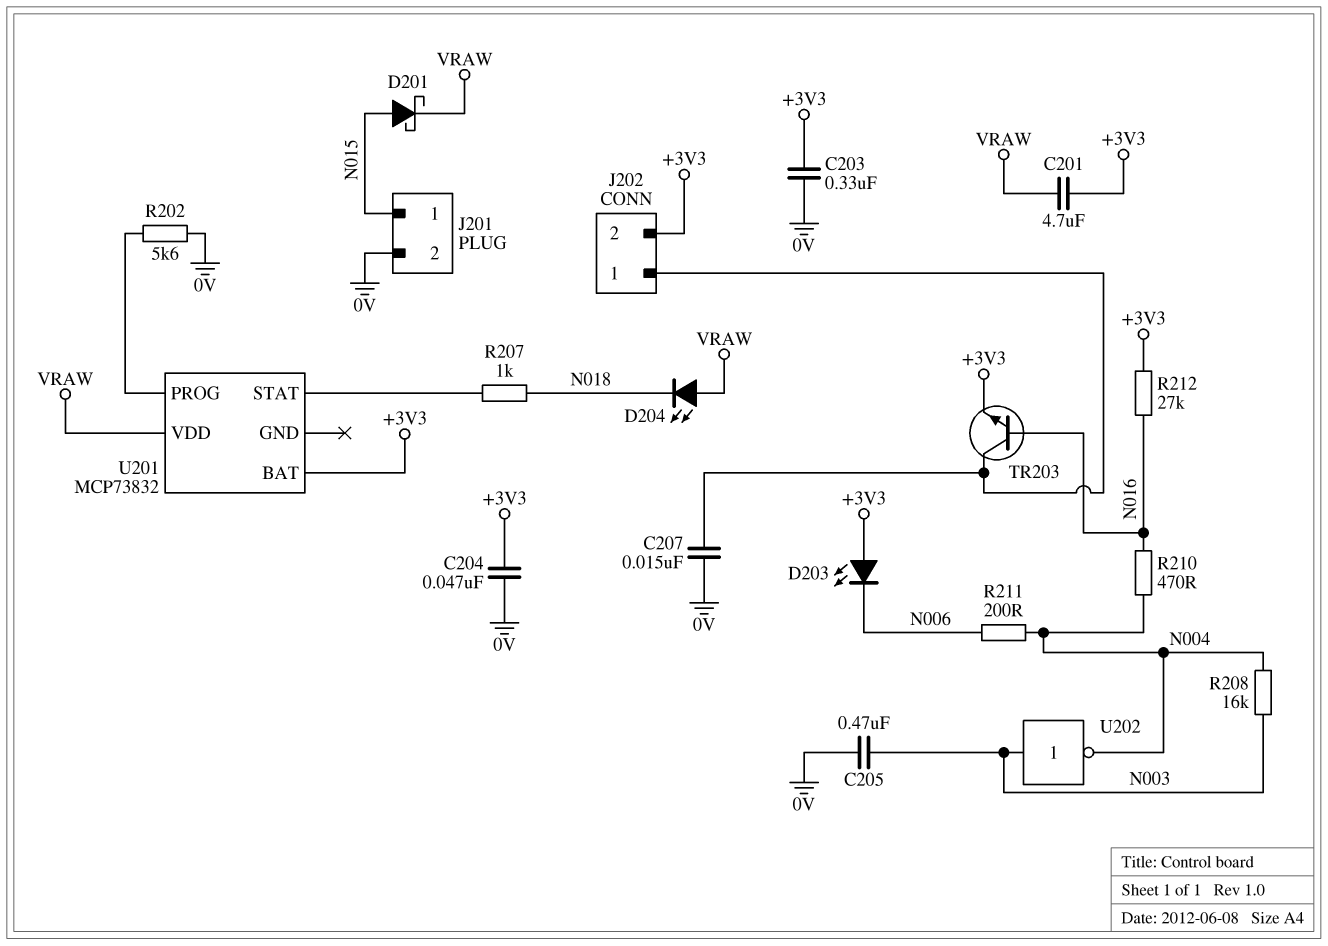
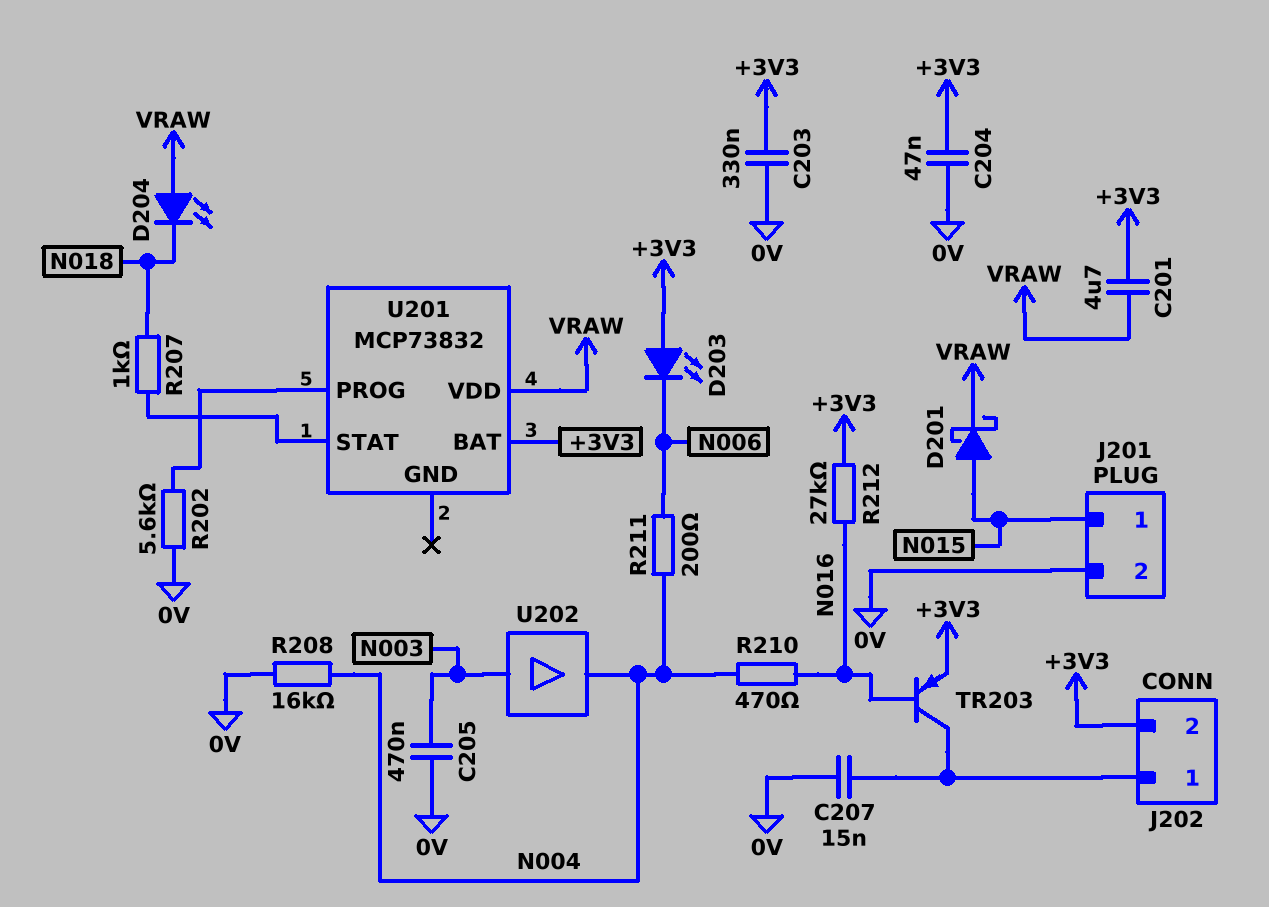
R208: 16k (N003, N004) -> 16k (0V, N004)
TR203: NPN (B N016, C J202/1, E +3V3) -> PNP (B N016, C J202/1, E +3V3)
U202: NOT (in N003, out N004) -> buffer (in N003, out N004)

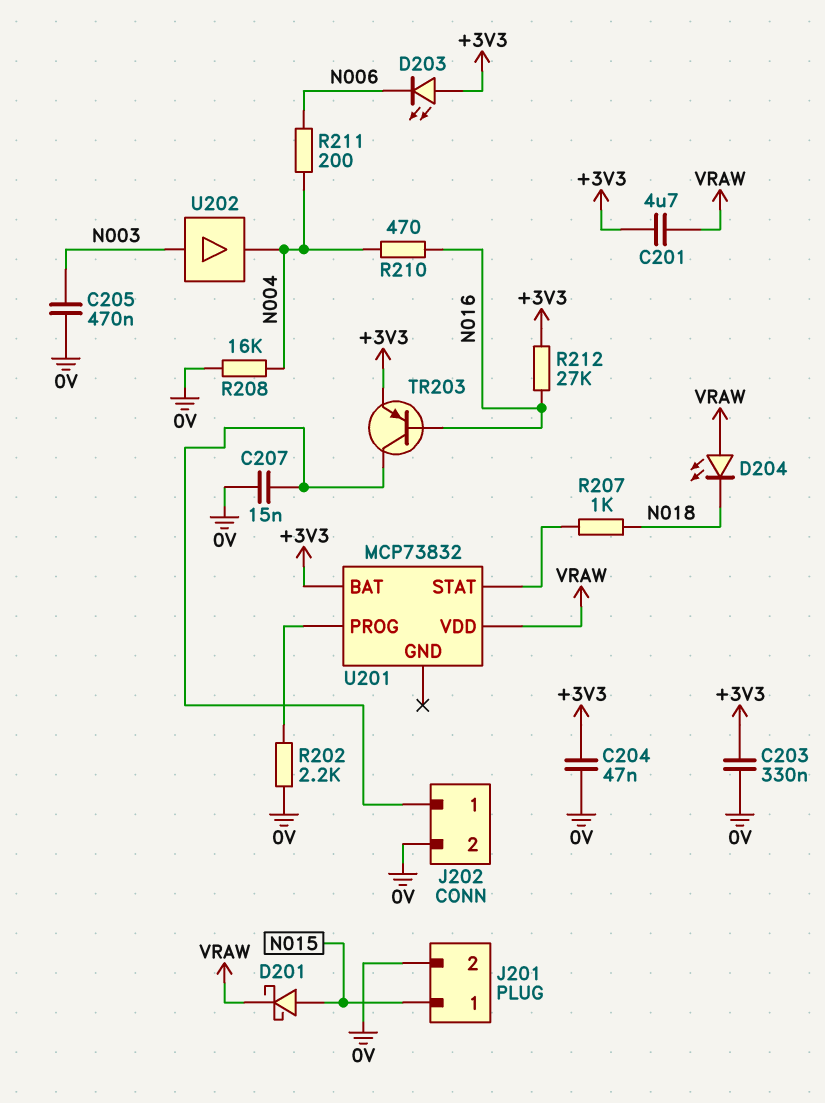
J202 pin 2: +3V3 -> 0V
R202: 5.6k (0V, U201/PROG) -> 2.2k (0V, U201/PROG)

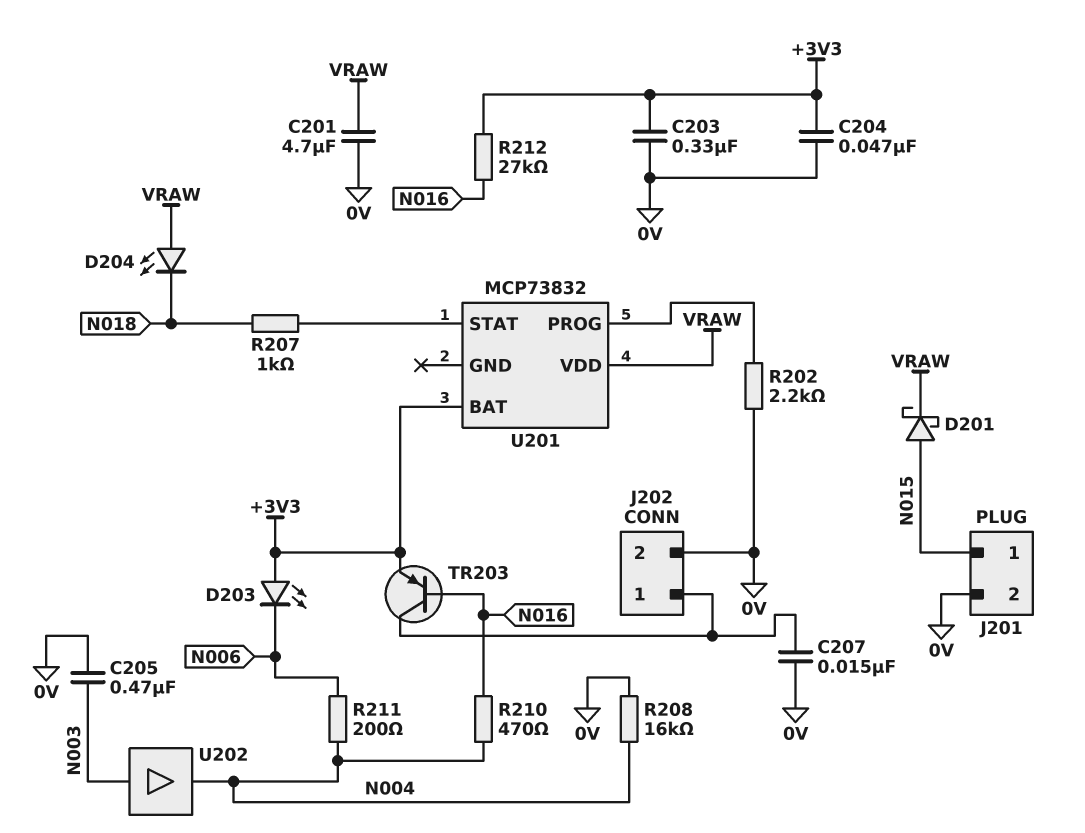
C201: 4.7uF (+3V3, VRAW) -> 4.7uF (0V, VRAW)

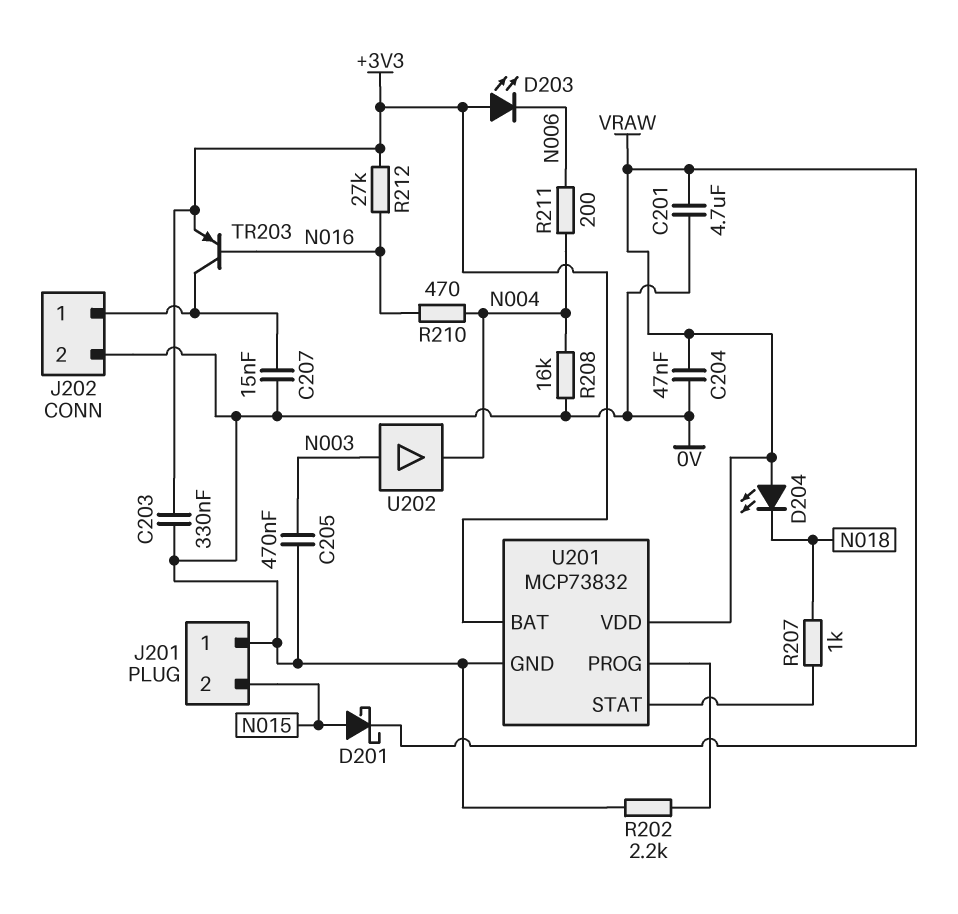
C204: 47nF (+3V3, 0V) -> 47nF (0V, VRAW)
J201 pin 1: N015 -> 0V
J201 pin 2: 0V -> N015
U201 pin GND: none -> 0V

